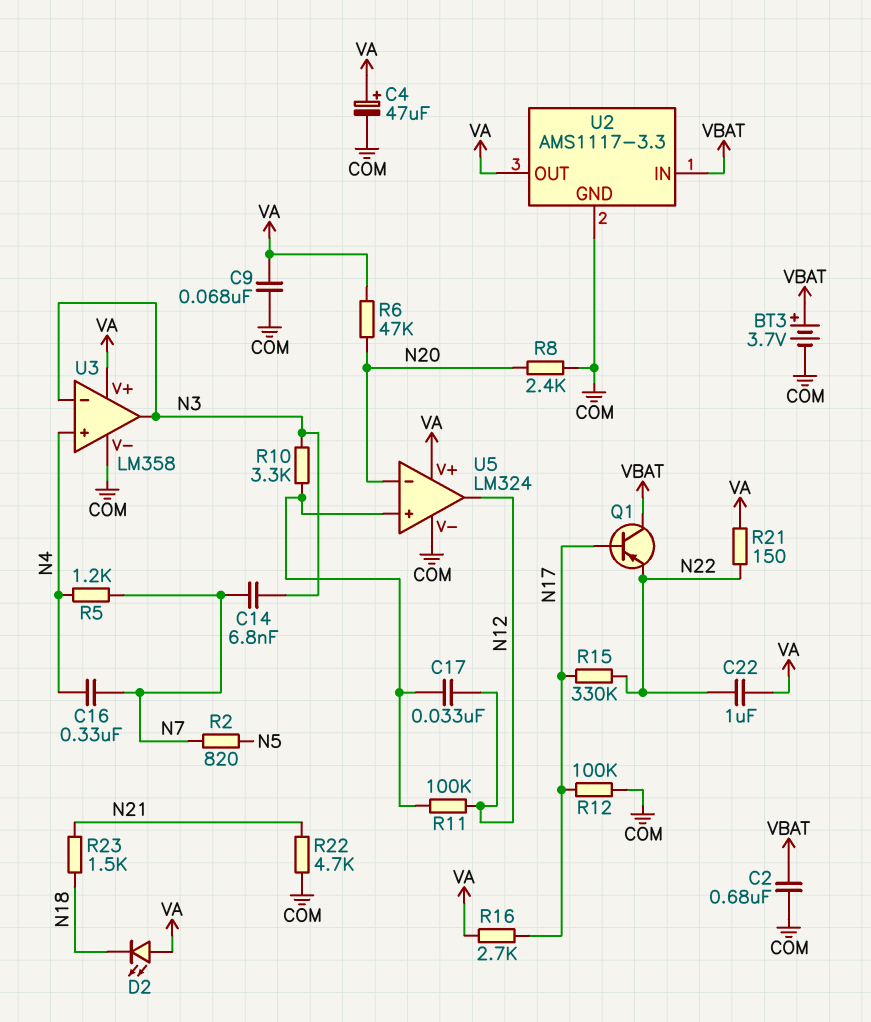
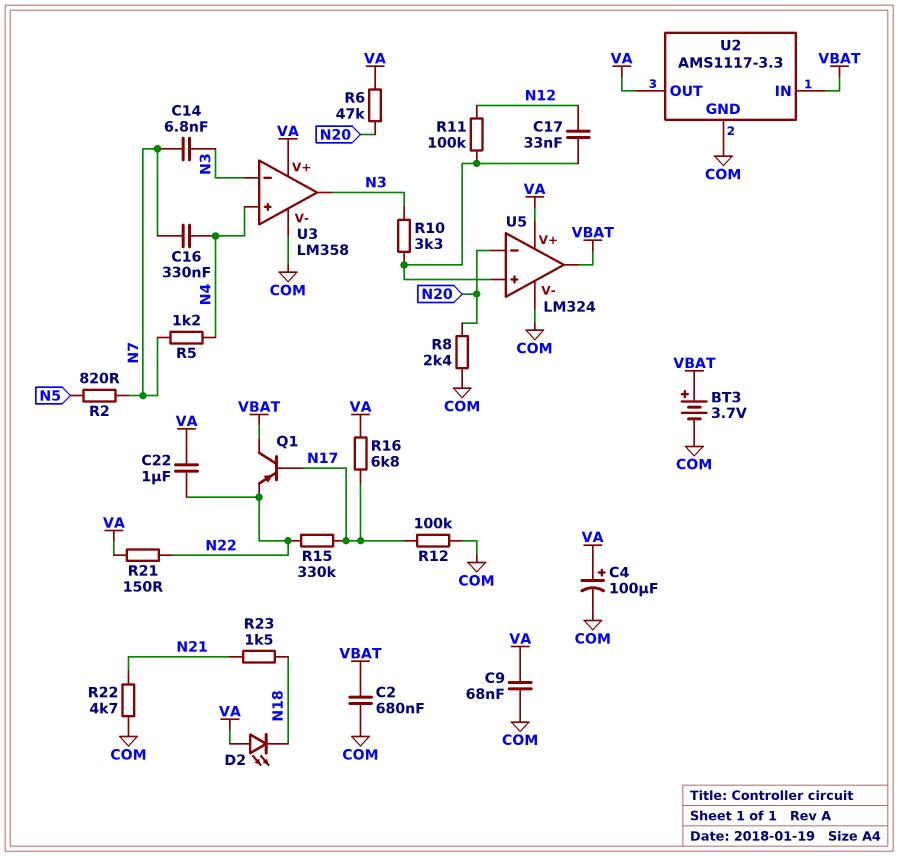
C4: 47uF (plus VA, minus COM) -> 100uF (plus VA, minus COM)
R16: 2.7k (N17, VA) -> 6.8k (N17, VA)
U5 pin out: N12 -> VBAT

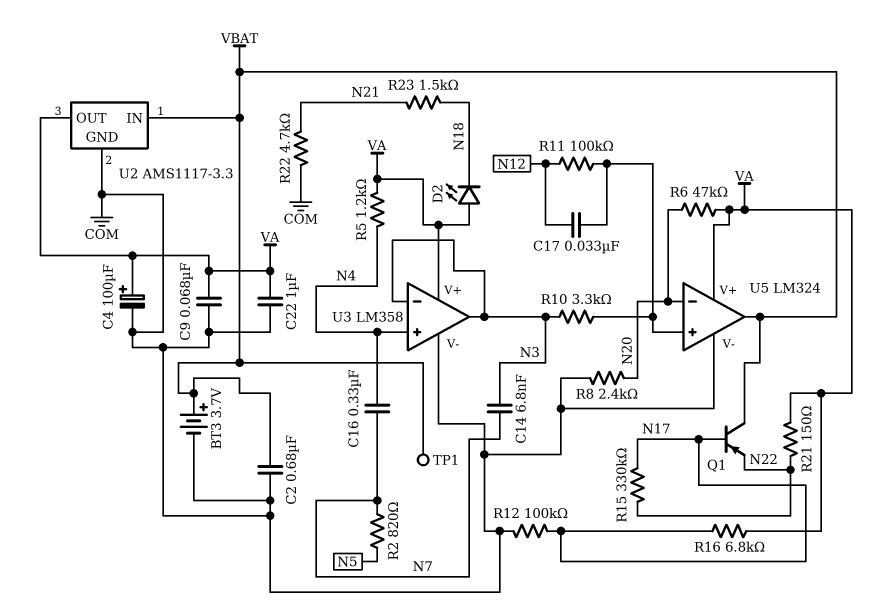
C22: 1uF (N22, VA) -> 1uF (COM, VA)
R5: 1.2k (N4, N7) -> 1.2k (N4, VA)
TP1: none -> test point (VBAT)

